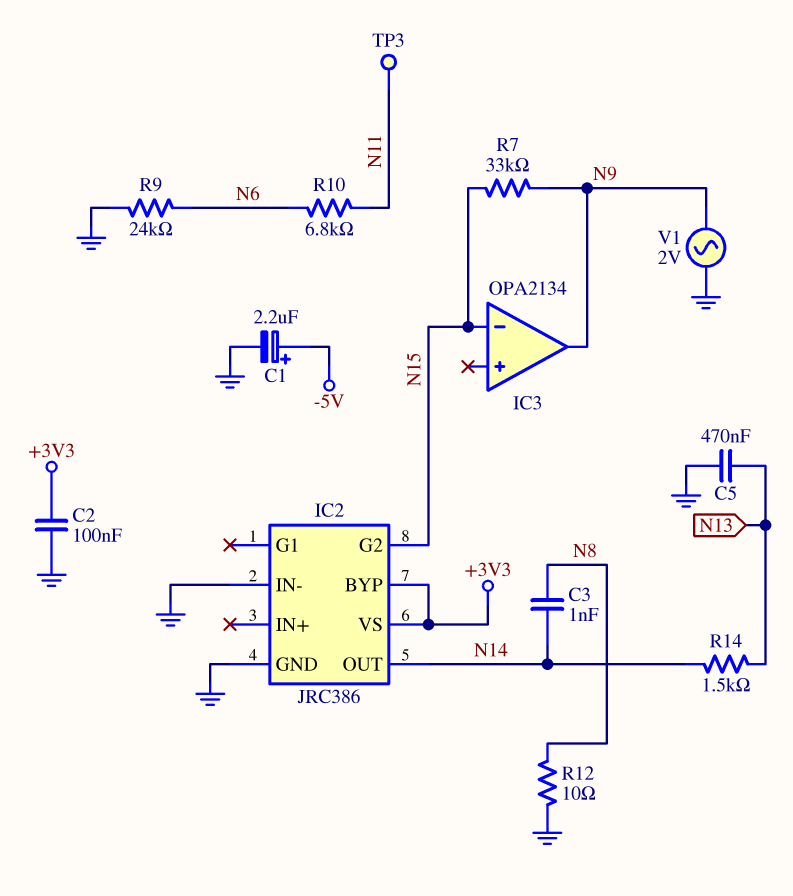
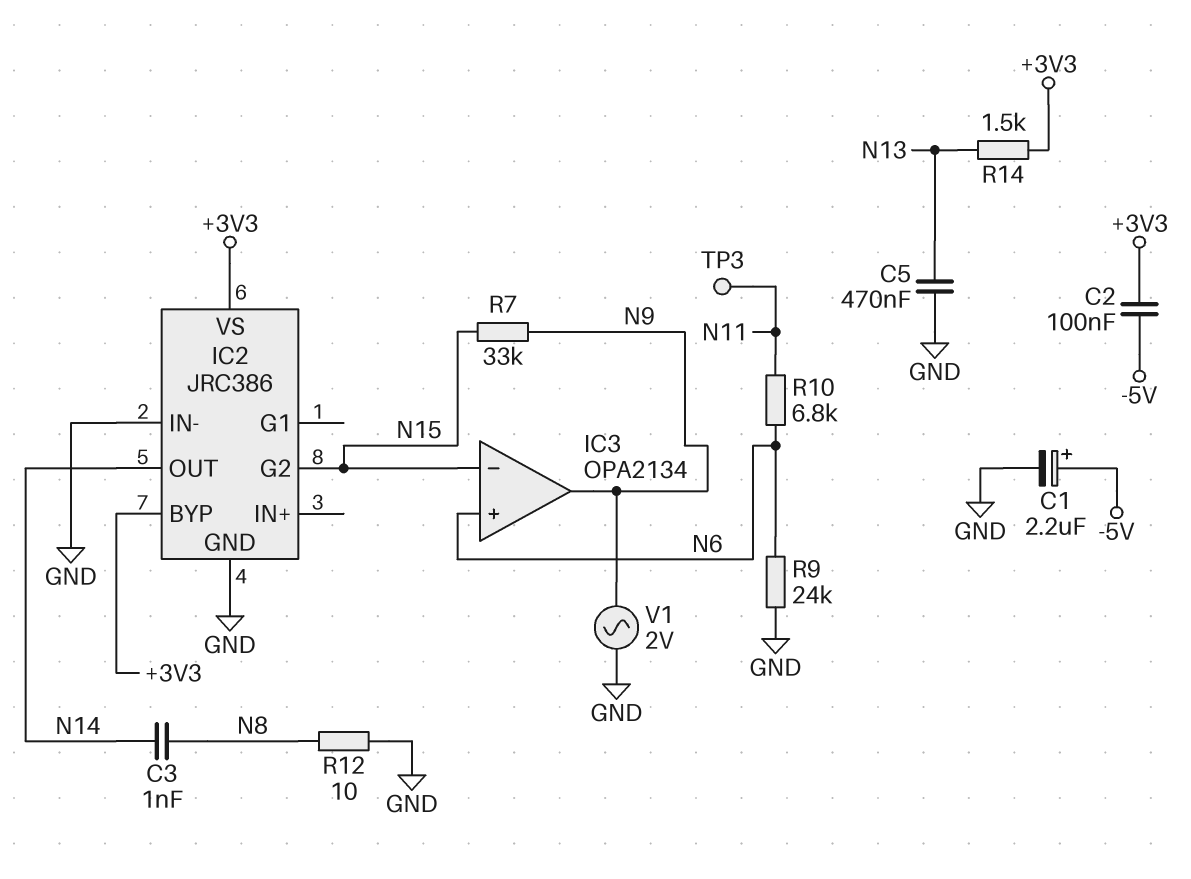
C2: 100nF (+3V3, GND) -> 100nF (+3V3, -5V)
IC3 pin in+: none -> N6
R14: 1.5k (N13, N14) -> 1.5k (+3V3, N13)

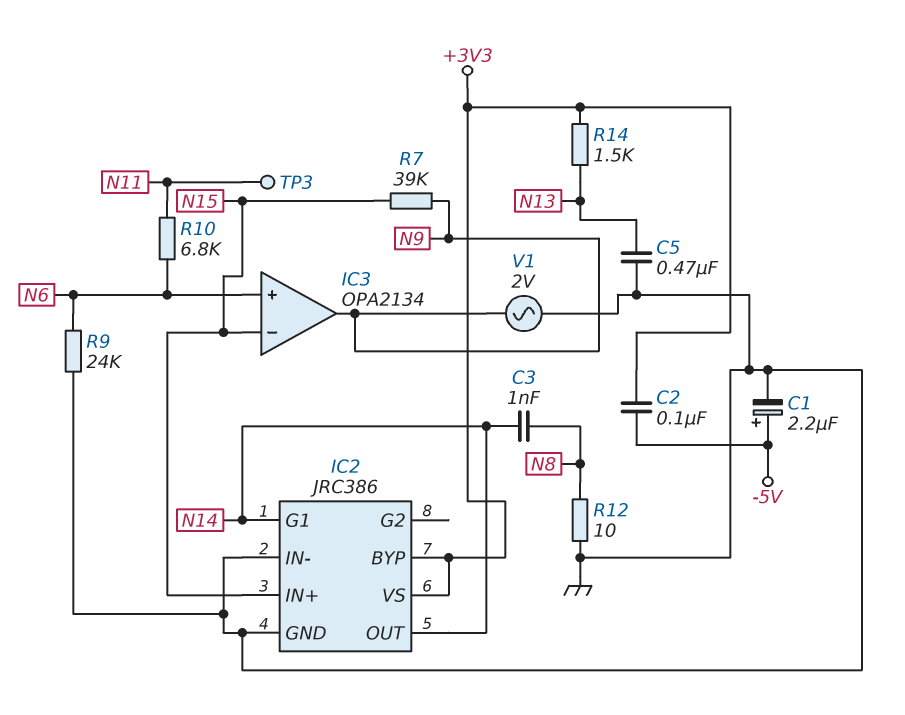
IC2 pin G1: none -> N14
IC2 pin G2: N15 -> none
IC2 pin IN+: none -> N15
R7: 33k (N9, N15) -> 39k (N9, N15)

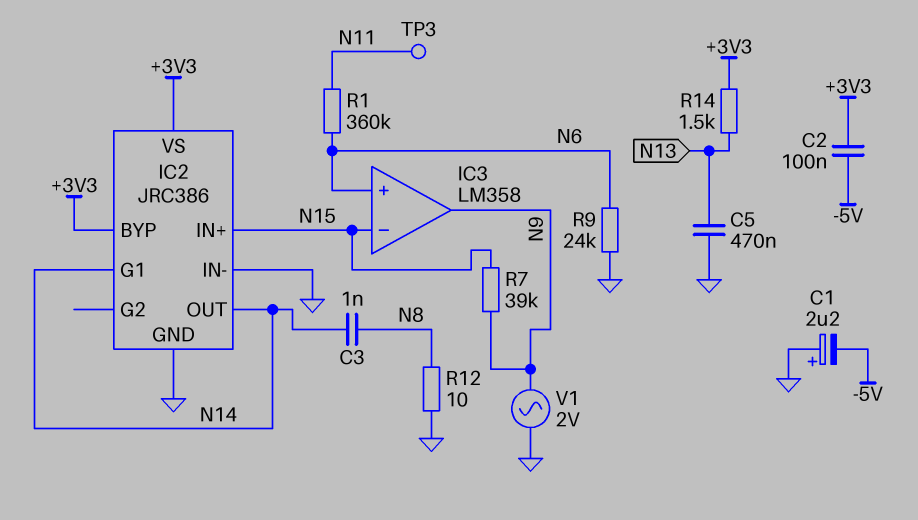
C1: 2.2uF (plus -5V, minus GND) -> 2.2uF (plus GND, minus -5V)
IC3: OPA2134 -> LM358
R1: none -> 360k (N6, N11)
R10: 6.8k (N6, N11) -> none

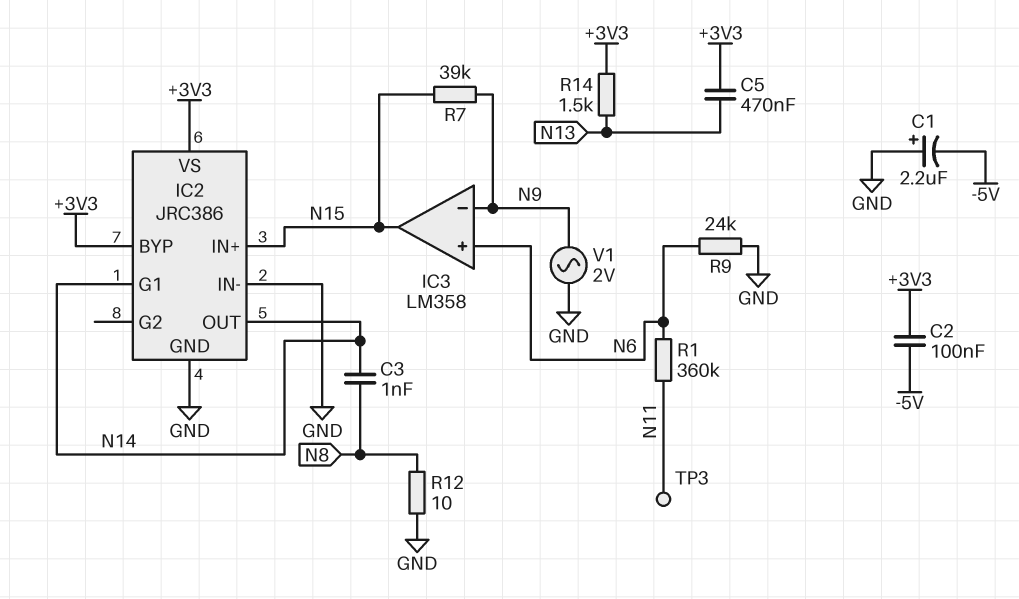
C5: 470nF (GND, N13) -> 470nF (+3V3, N13)
IC3 pin in-: N15 -> N9
IC3 pin out: N9 -> N15

